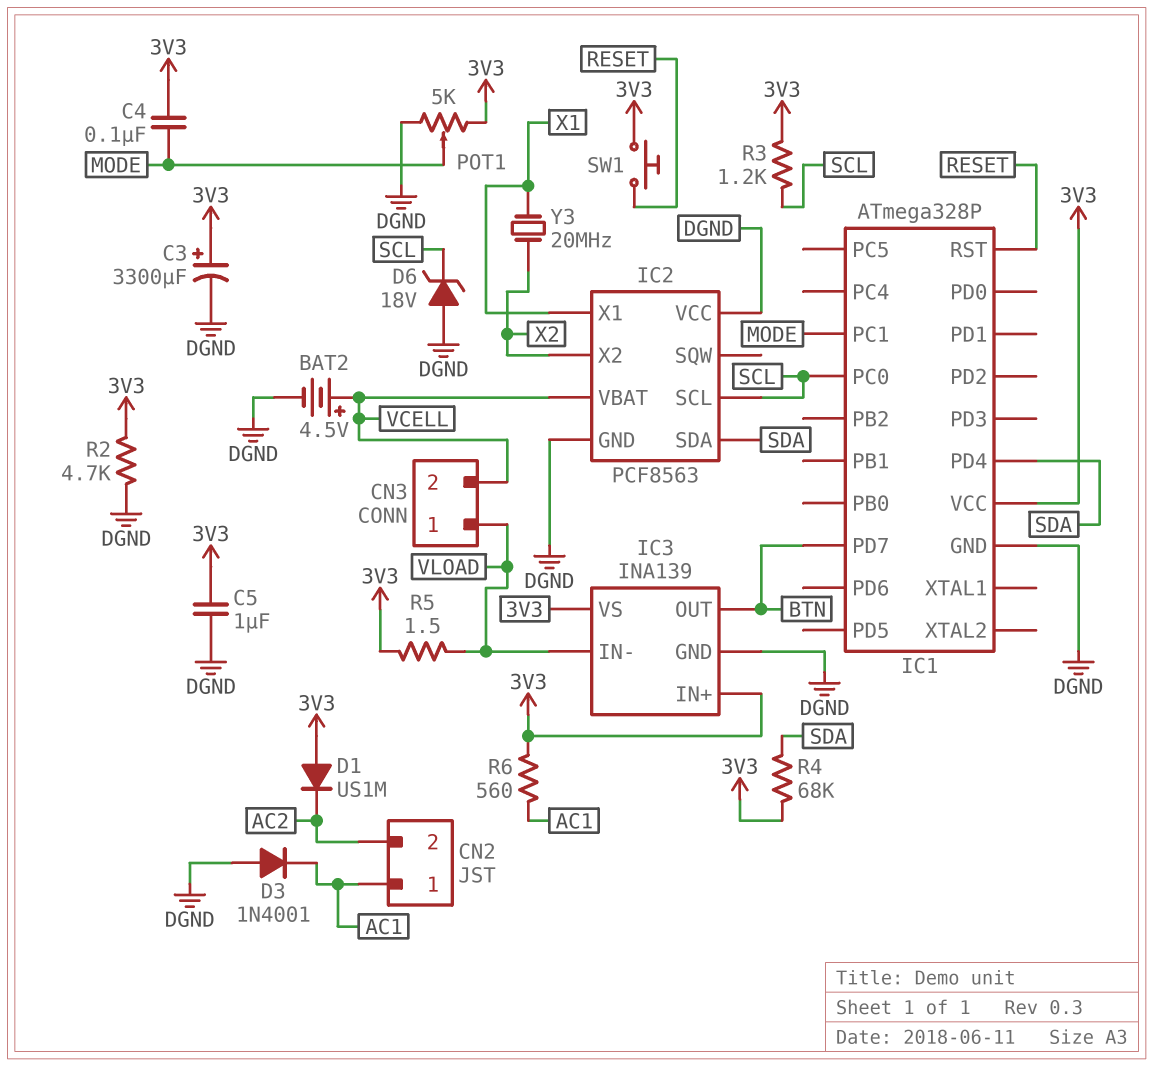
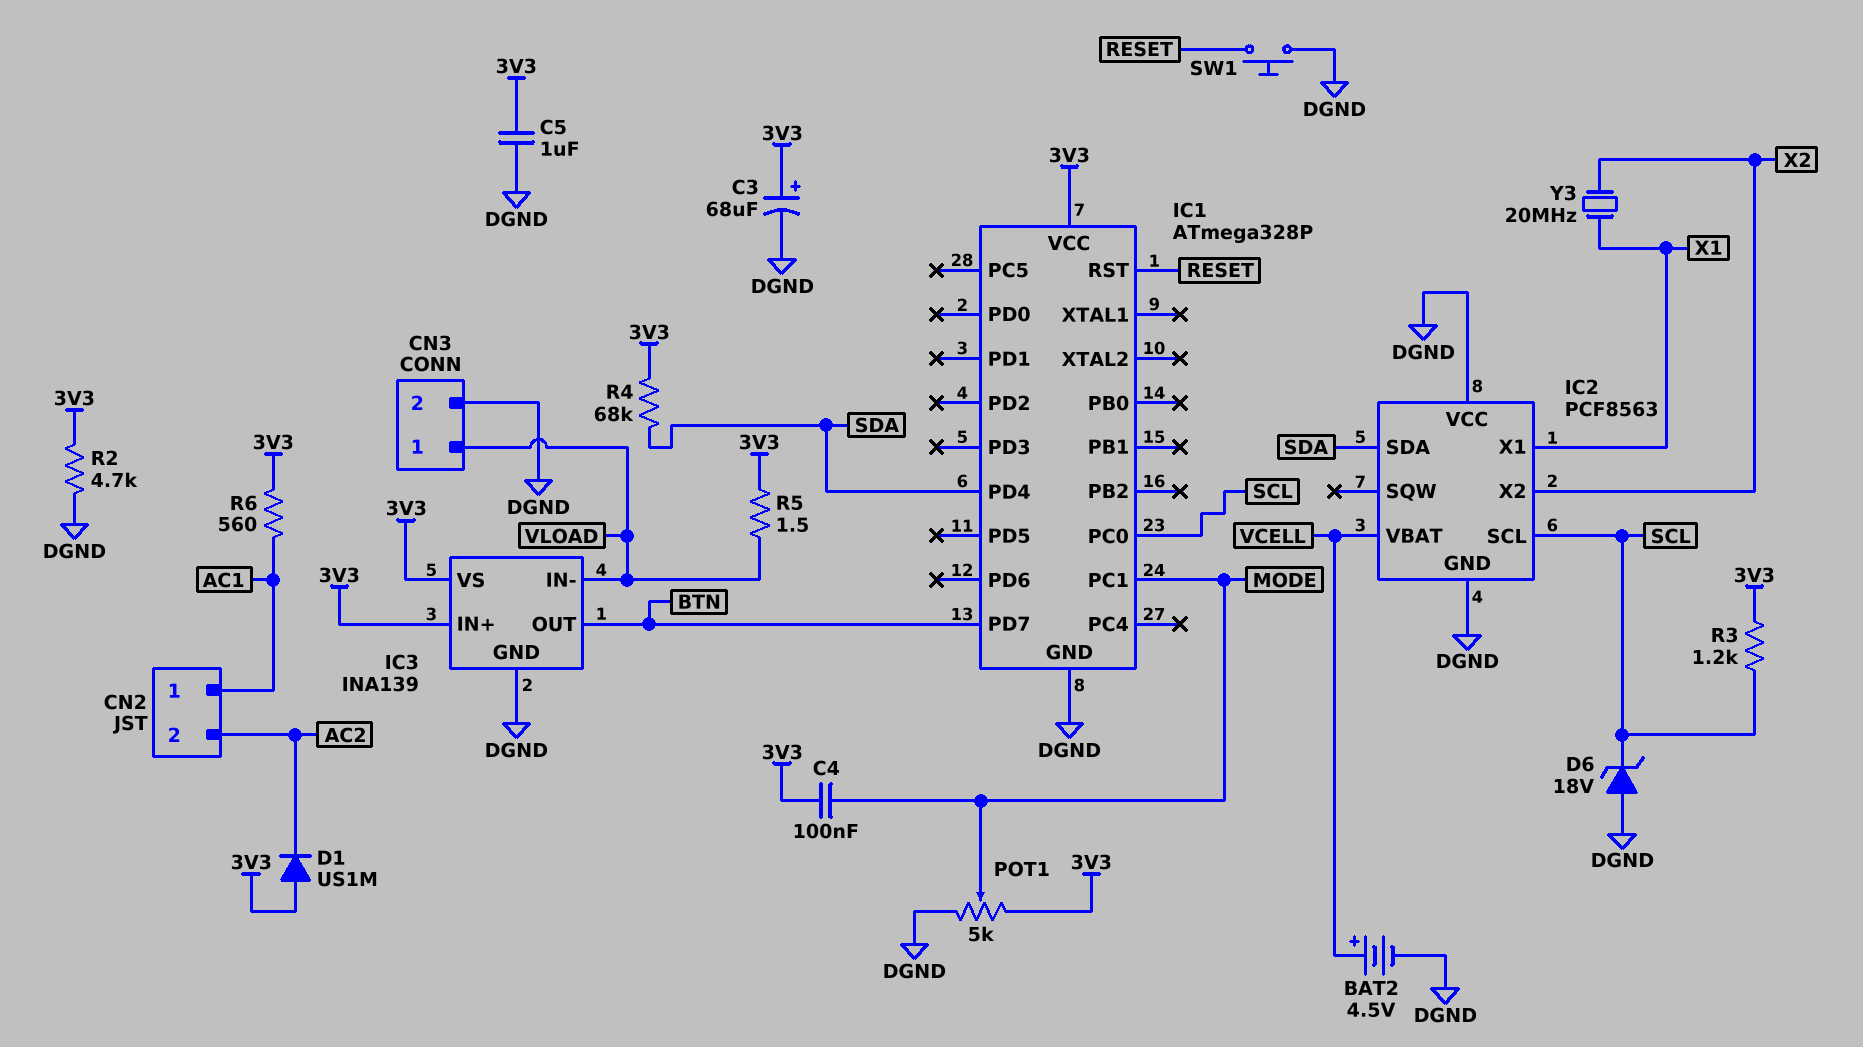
C3: 3300uF (plus 3V3, minus DGND) -> 68uF (plus 3V3, minus DGND)
CN3 pin 2: VCELL -> DGND
D3: diode 1N4001 (A DGND, K AC1) -> none
SW1: button (3V3, RESET) -> button (DGND, RESET)

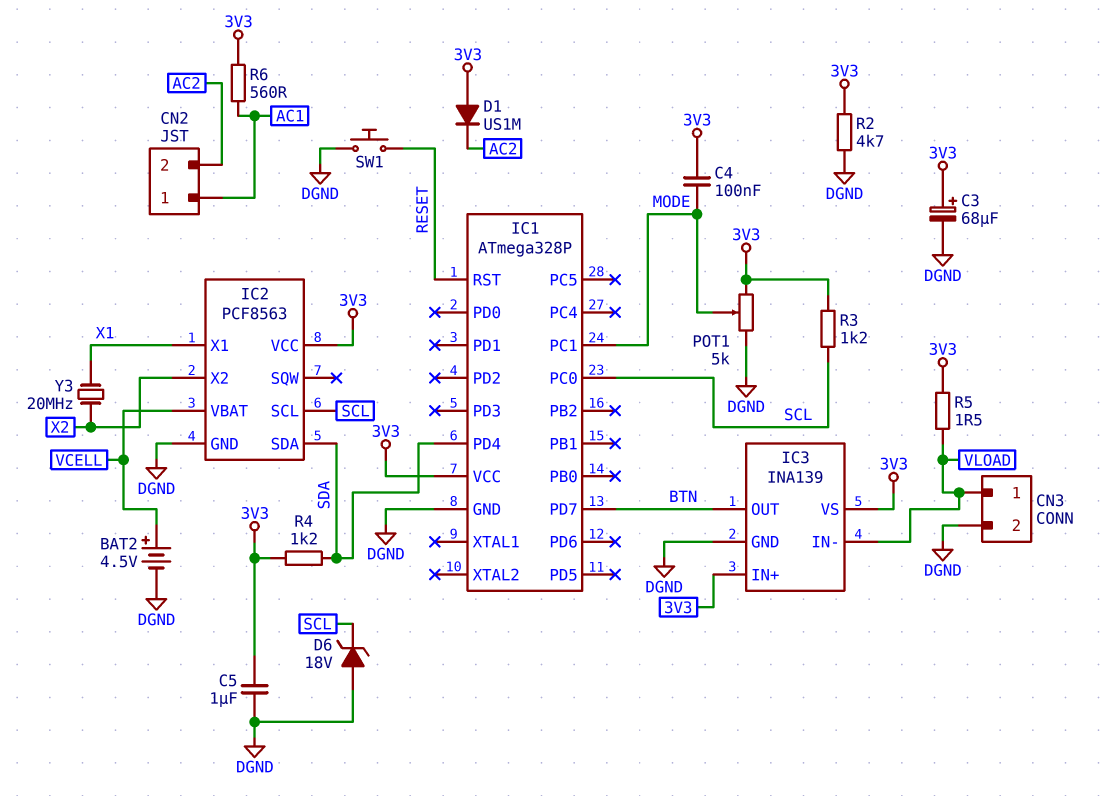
IC2 pin VCC: DGND -> 3V3
R4: 68k (3V3, SDA) -> 1.2k (3V3, SDA)

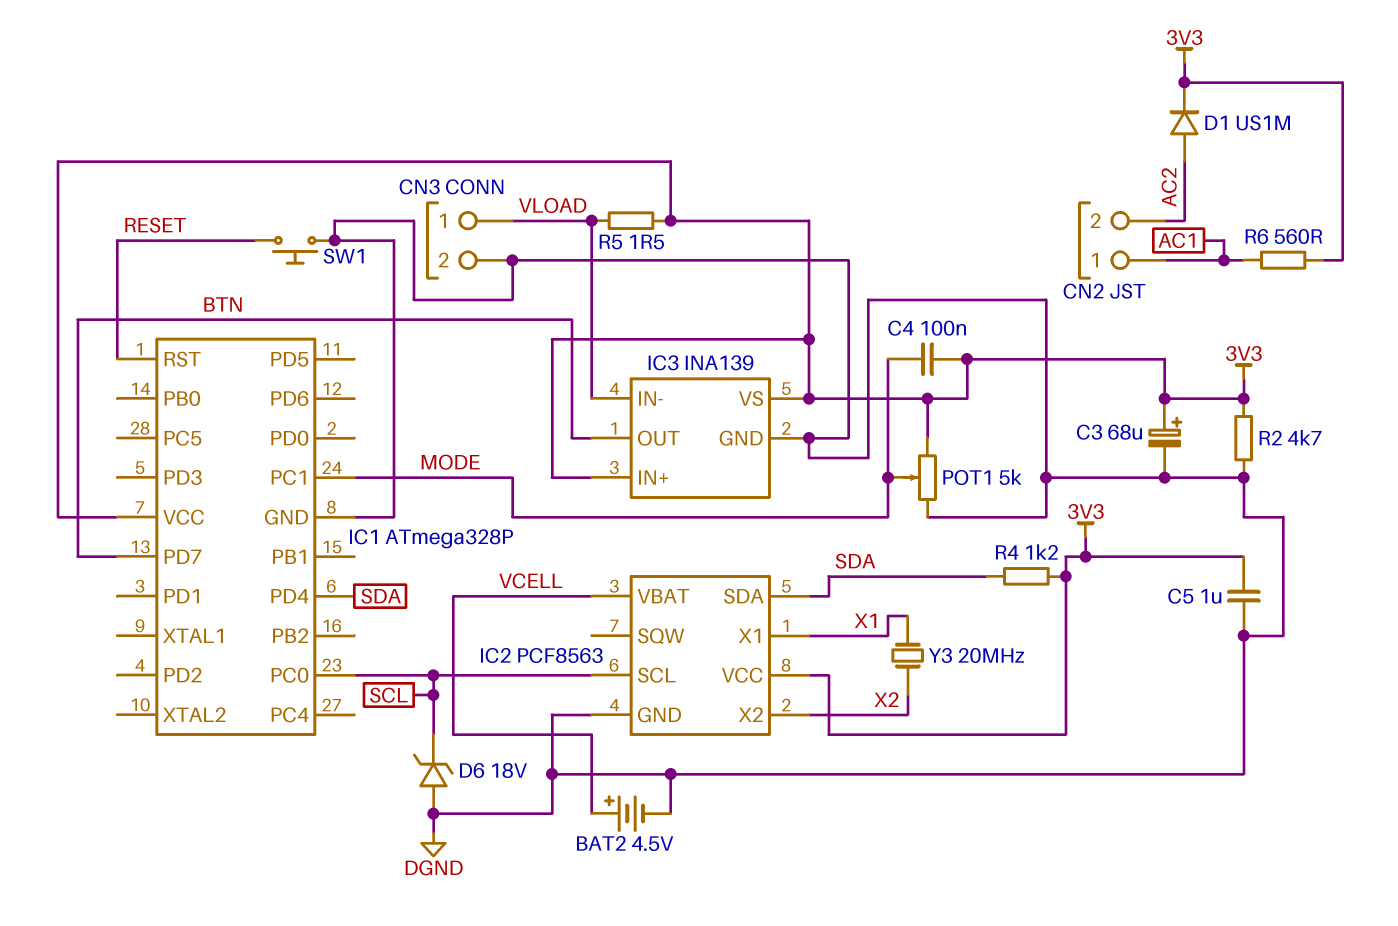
D1: diode US1M (A 3V3, K AC2) -> diode US1M (A AC2, K 3V3)
R3: 1.2k (3V3, SCL) -> none

